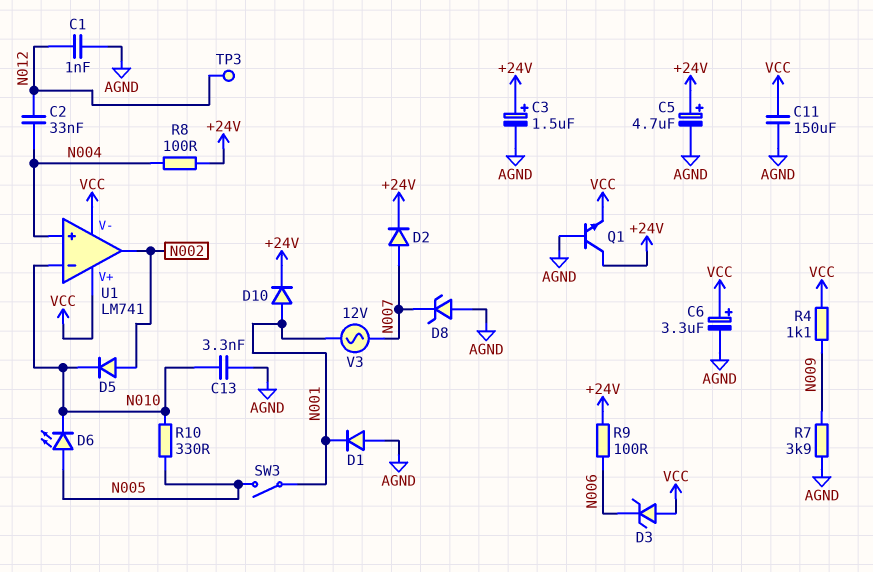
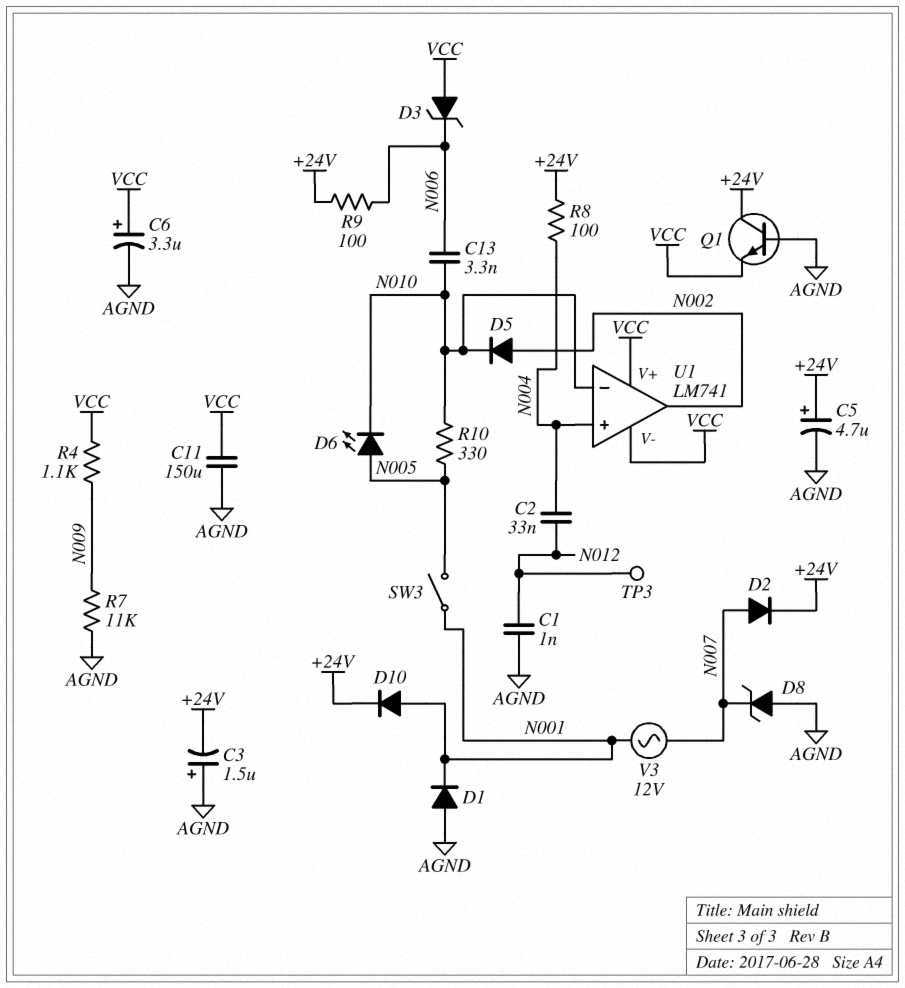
C3: 1.5uF (plus +24V, minus AGND) -> 1.5uF (plus AGND, minus +24V)
C13: 3.3nF (AGND, N010) -> 3.3nF (N006, N010)
R7: 3.9k (AGND, N009) -> 11k (AGND, N009)

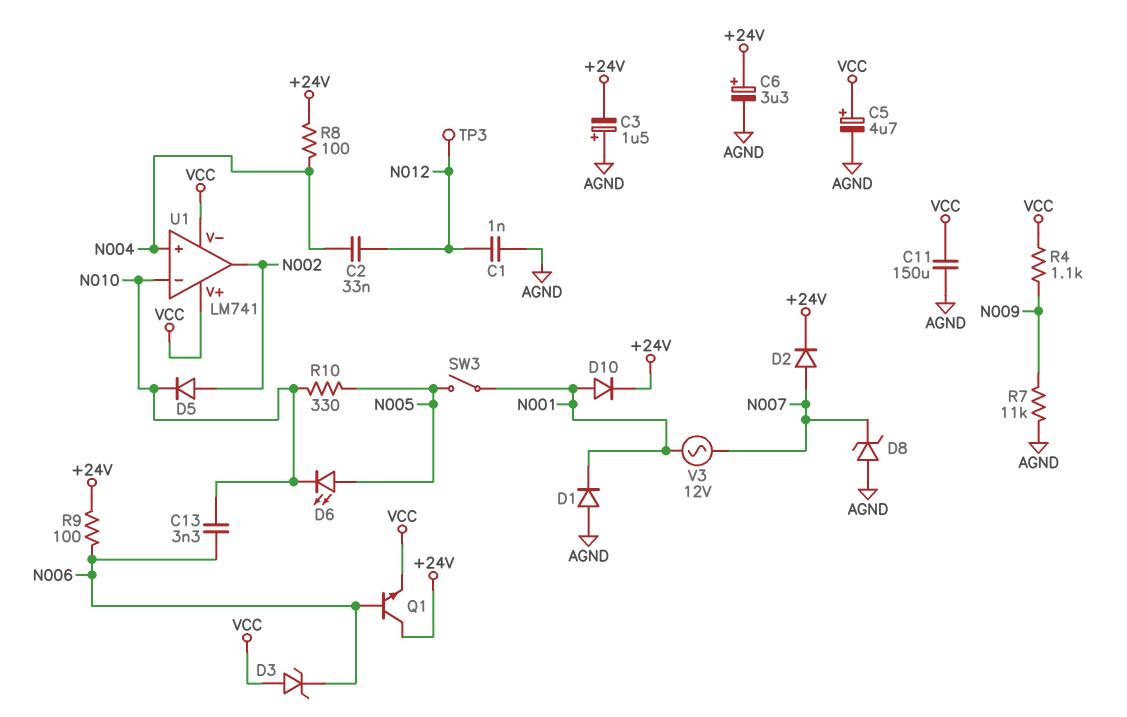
C5: 4.7uF (plus +24V, minus AGND) -> 4.7uF (plus VCC, minus AGND)
C6: 3.3uF (plus VCC, minus AGND) -> 3.3uF (plus +24V, minus AGND)
Q1: NPN (B AGND, C +24V, E VCC) -> NPN (B N006, C +24V, E VCC)

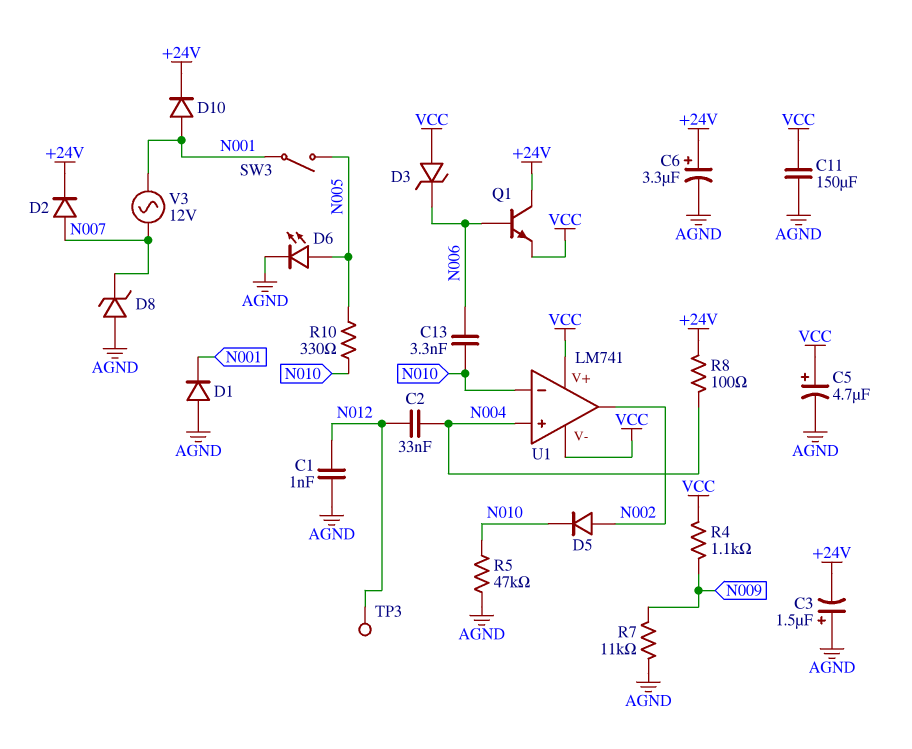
D6: LED (A N005, K N010) -> LED (A N005, K AGND)
R5: none -> 47k (AGND, N010)
R9: 100 (+24V, N006) -> none

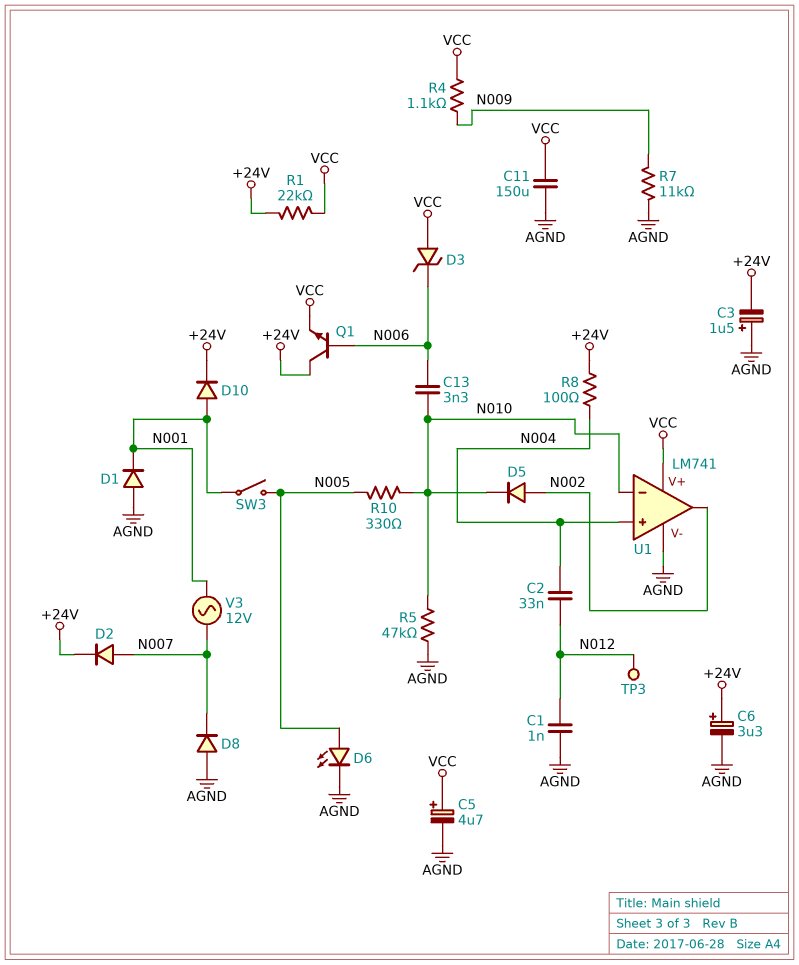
D8: zener (A AGND, K N007) -> diode (A AGND, K N007)
R1: none -> 22k (+24V, VCC)
U1 pin V-: VCC -> AGND

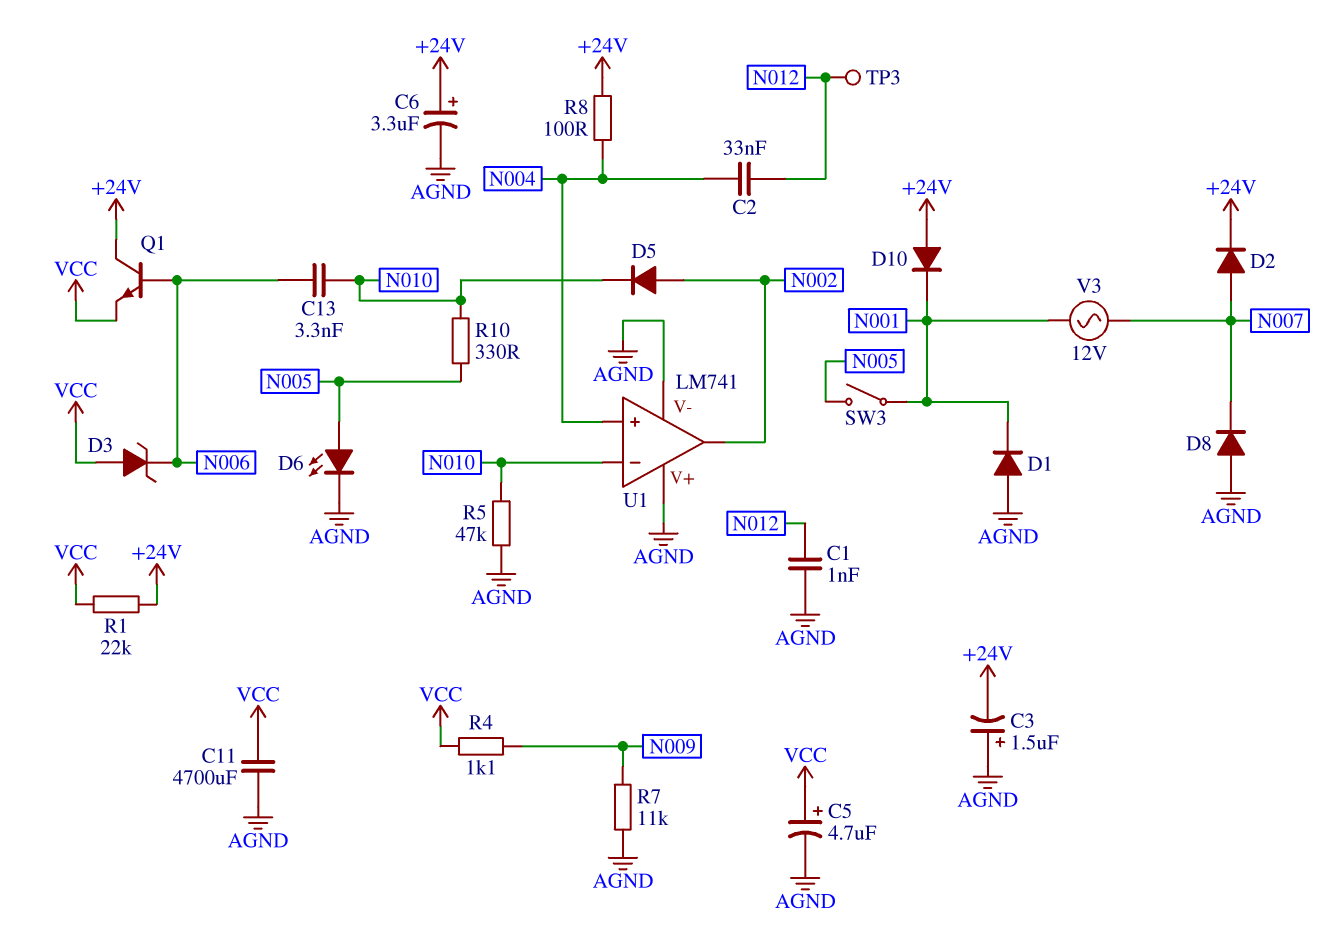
C11: 150uF (AGND, VCC) -> 4700uF (AGND, VCC)
D10: diode (A N001, K +24V) -> diode (A +24V, K N001)
U1 pin V+: VCC -> AGND

